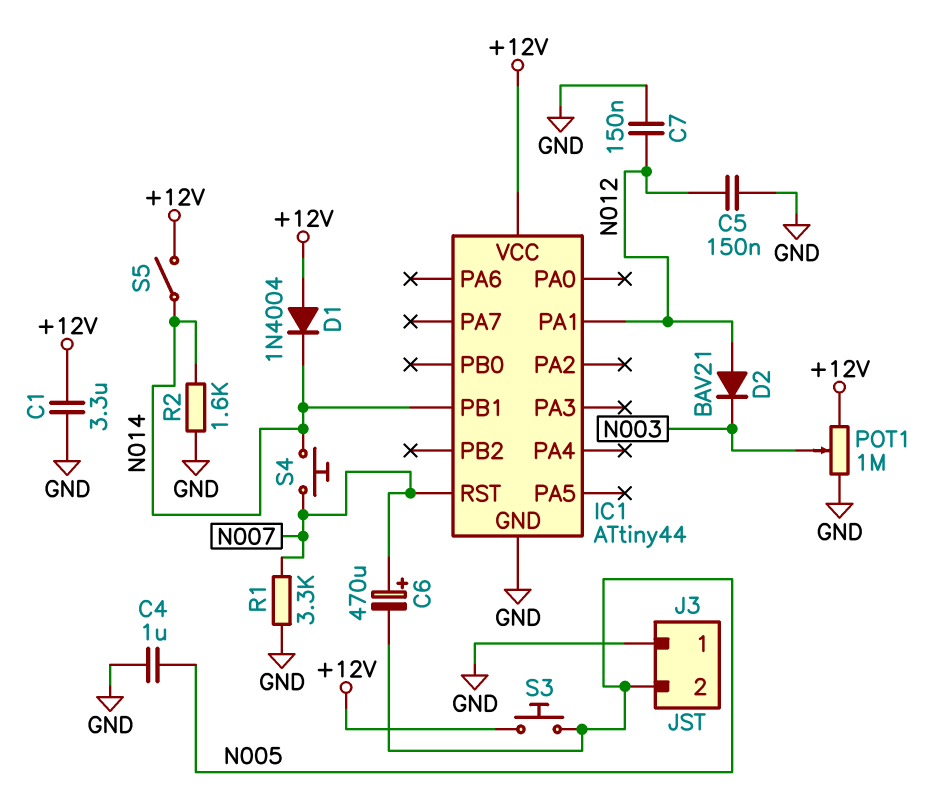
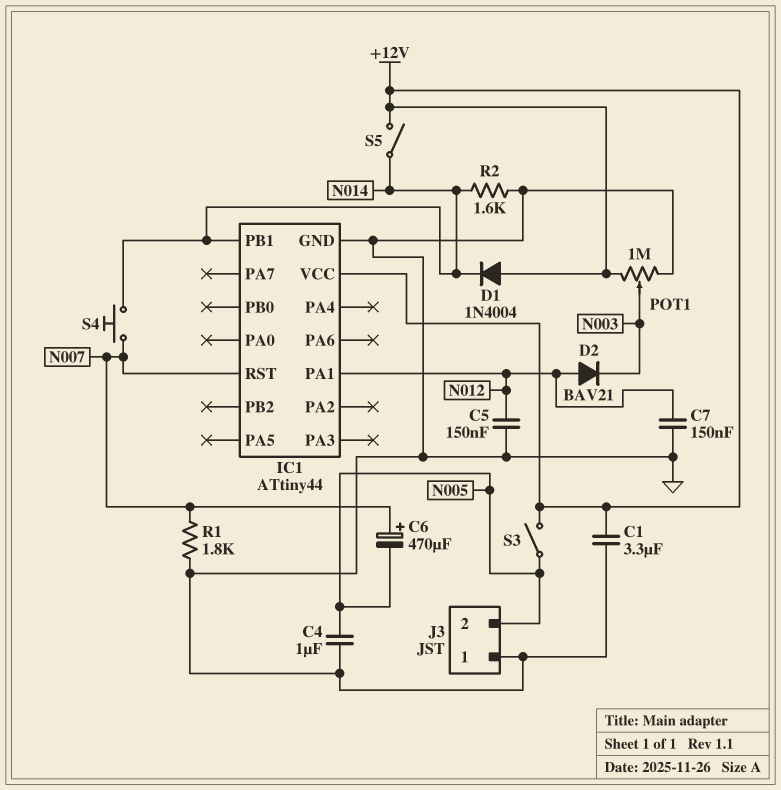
R1: 3.3k (GND, N007) -> 1.8k (GND, N007)
S3: button (+12V, N005) -> switch (+12V, N005)

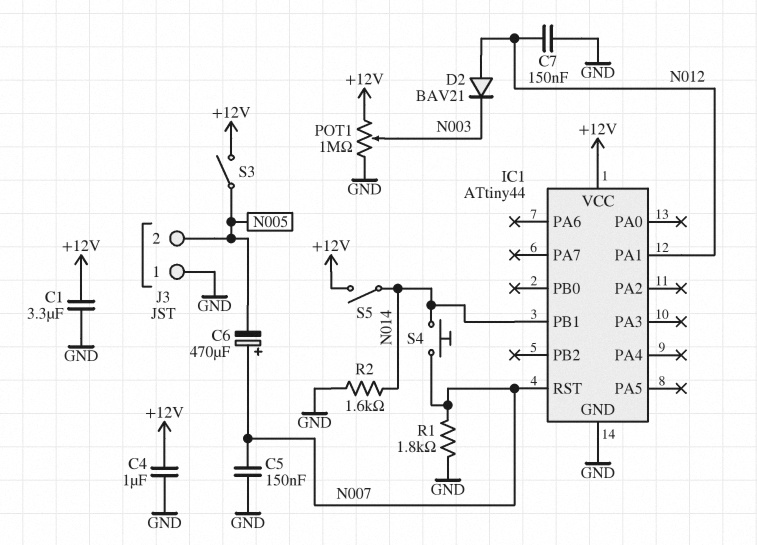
C4: 1uF (GND, N005) -> 1uF (+12V, GND)
C5: 150nF (GND, N012) -> 150nF (GND, N007)
D1: diode 1N4004 (A +12V, K N014) -> none

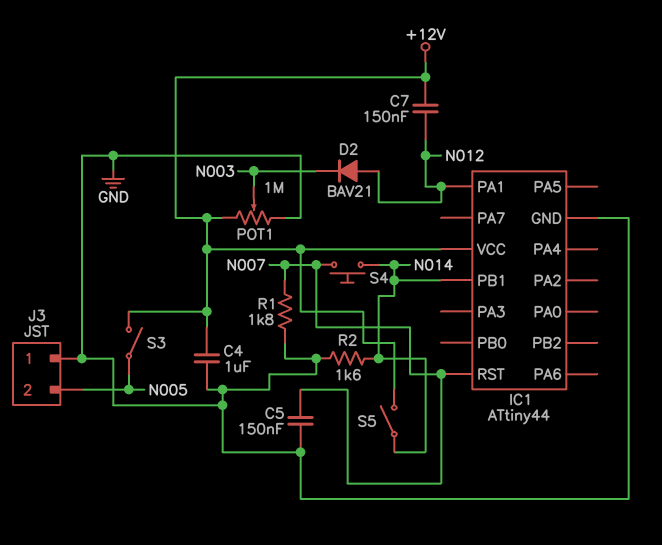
C1: 3.3uF (+12V, GND) -> none
C6: 470uF (plus N007, minus N005) -> none
C7: 150nF (GND, N012) -> 150nF (+12V, N012)

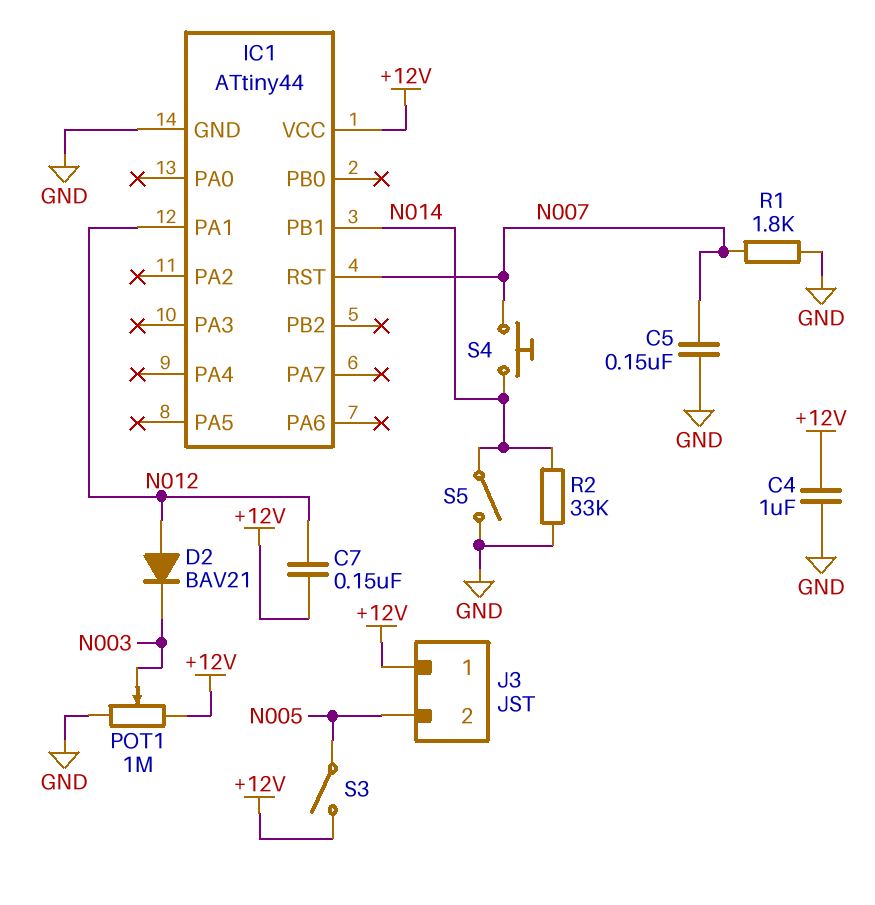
J3 pin 1: GND -> +12V
R2: 1.6k (GND, N014) -> 33k (GND, N014)
S5: switch (+12V, N014) -> switch (GND, N014)

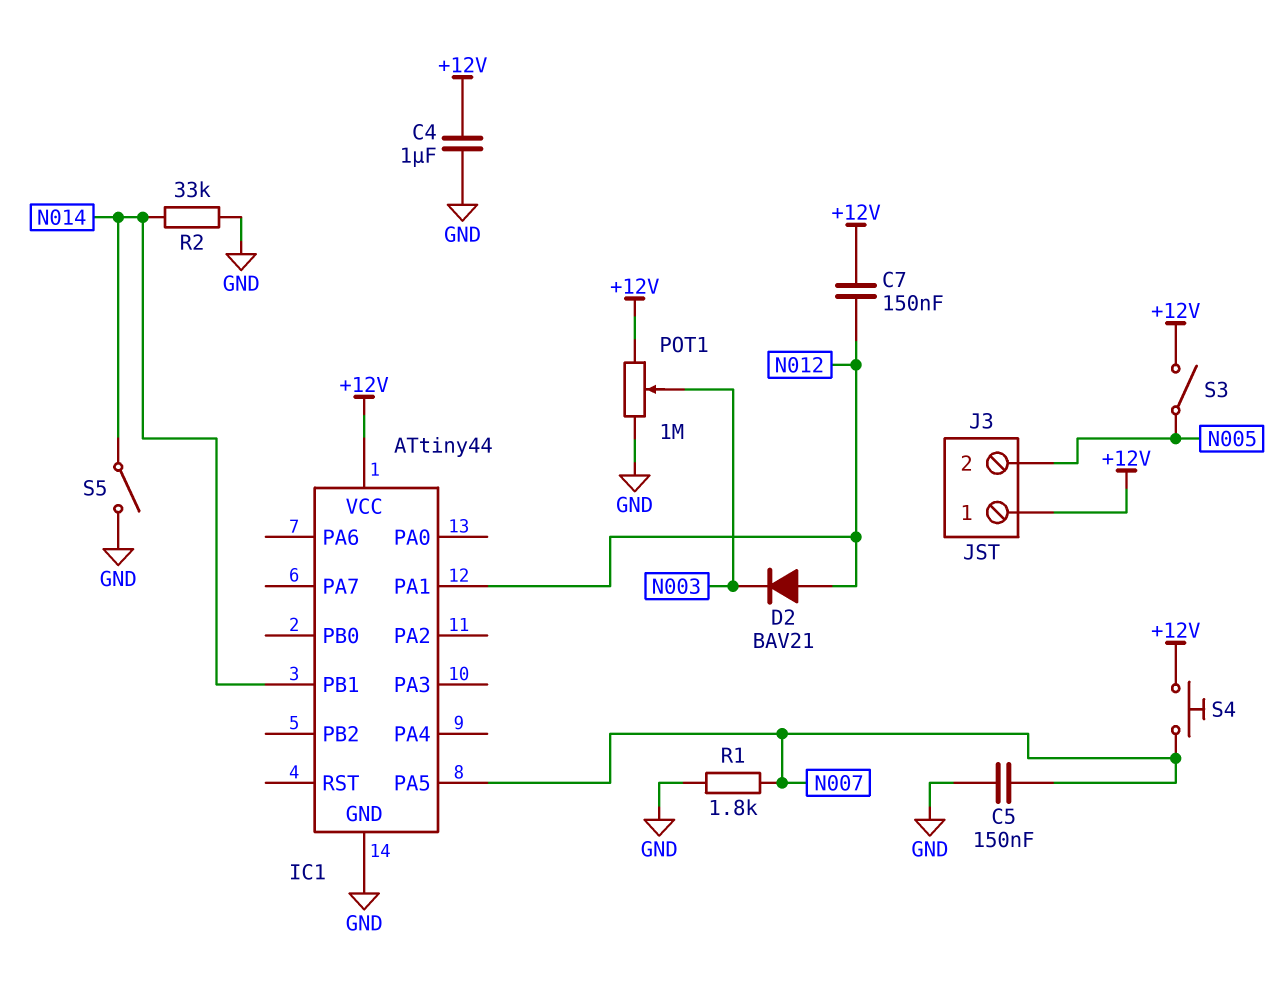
IC1 pin PA5: none -> N007
IC1 pin RST: N007 -> none
S4: button (N007, N014) -> button (+12V, N007)

